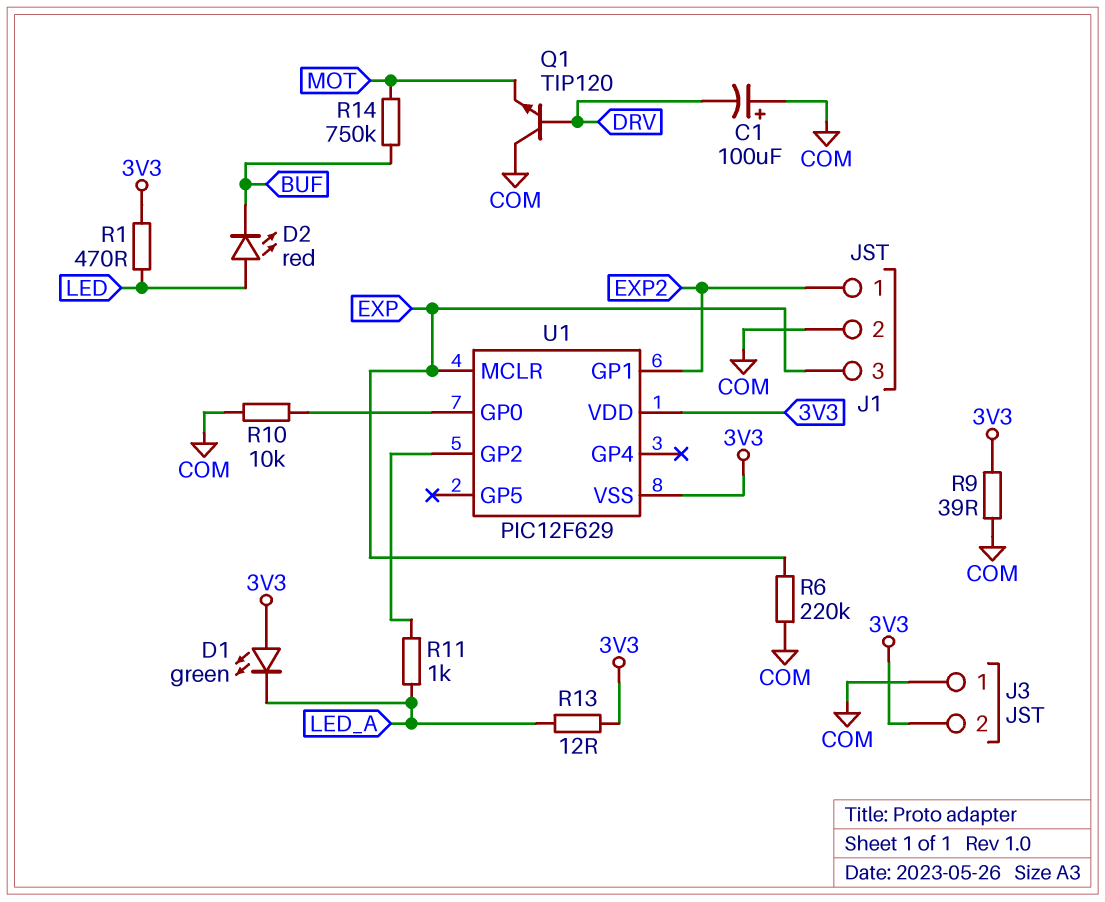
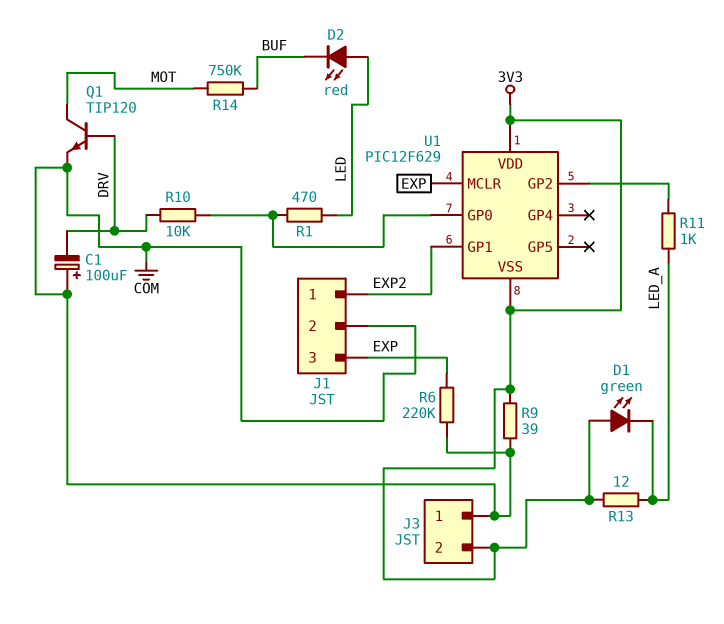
Q1: NPN TIP120 (B DRV, C COM, E MOT) -> NPN TIP120 (B DRV, C MOT, E COM)
R1: 470 (3V3, LED) -> 470 (LED, U1/GP0)
R10: 10k (COM, U1/GP0) -> 10k (DRV, U1/GP0)

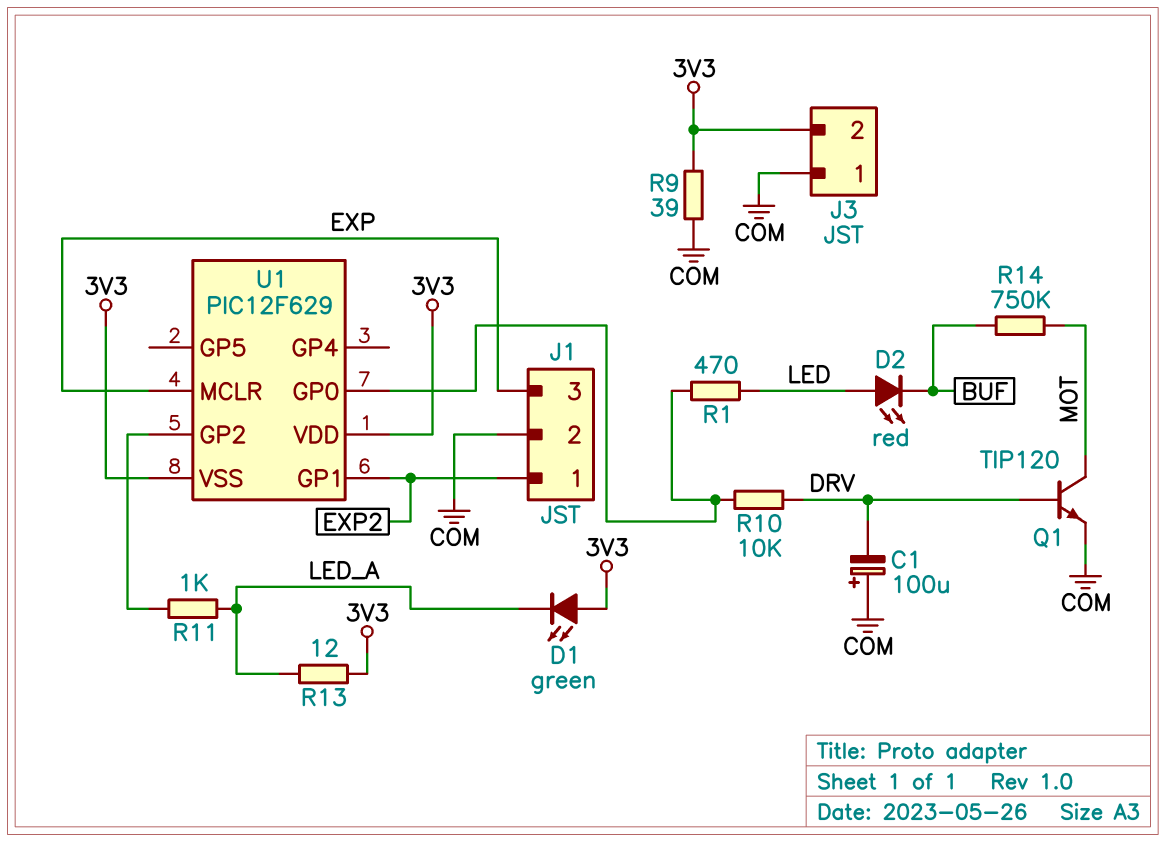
R6: 220k (COM, EXP) -> none

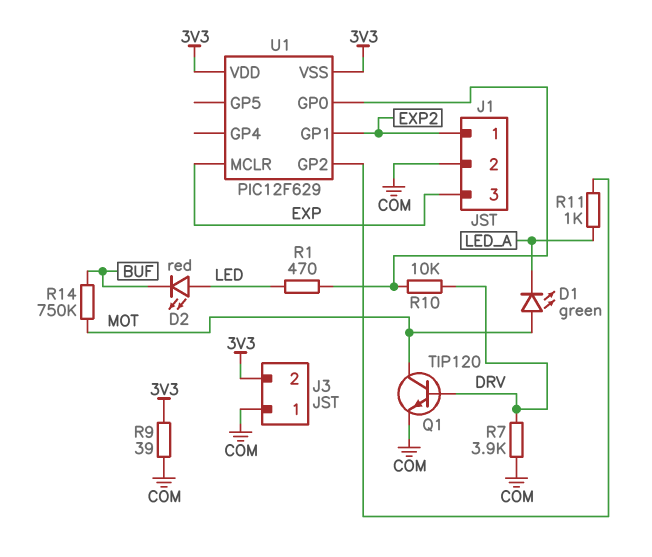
C1: 100uF (plus COM, minus DRV) -> none
D1: LED green (A 3V3, K LED_A) -> LED green (A MOT, K LED_A)
R7: none -> 3.9k (COM, DRV)
R13: 12 (3V3, LED_A) -> none

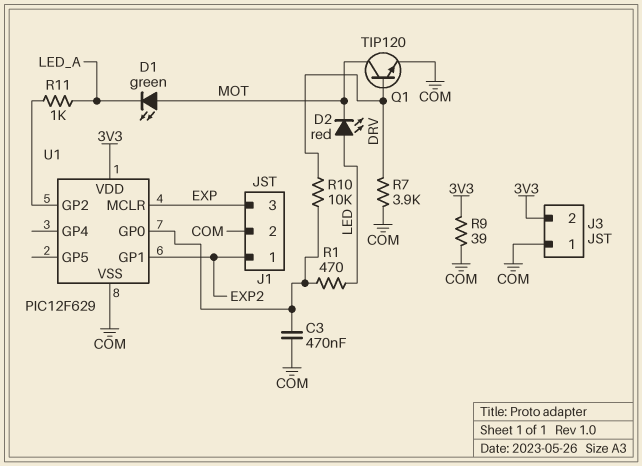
C3: none -> 470nF (COM, U1/GP0)
D2: LED red (A LED, K BUF) -> LED red (A LED, K MOT)
R14: 750k (BUF, MOT) -> none
U1 pin VSS: 3V3 -> COM

